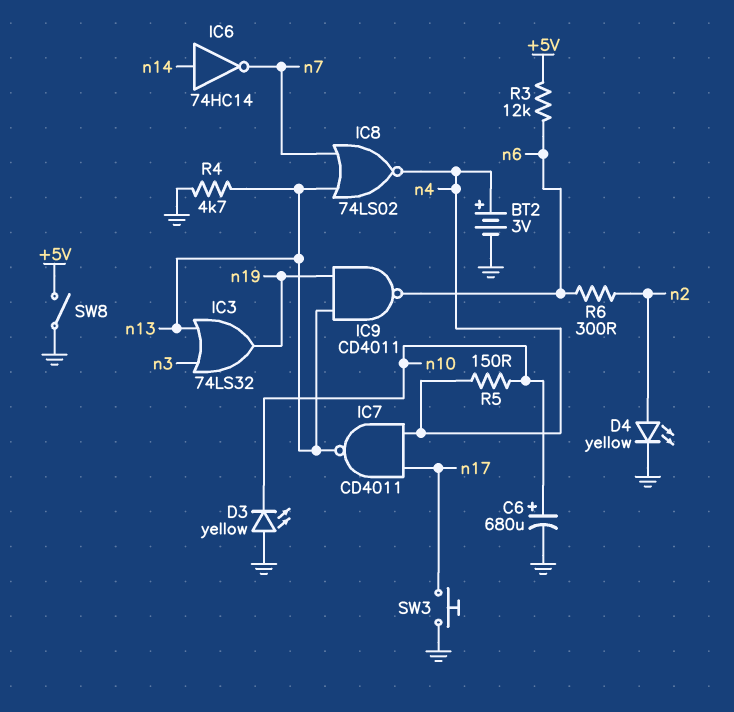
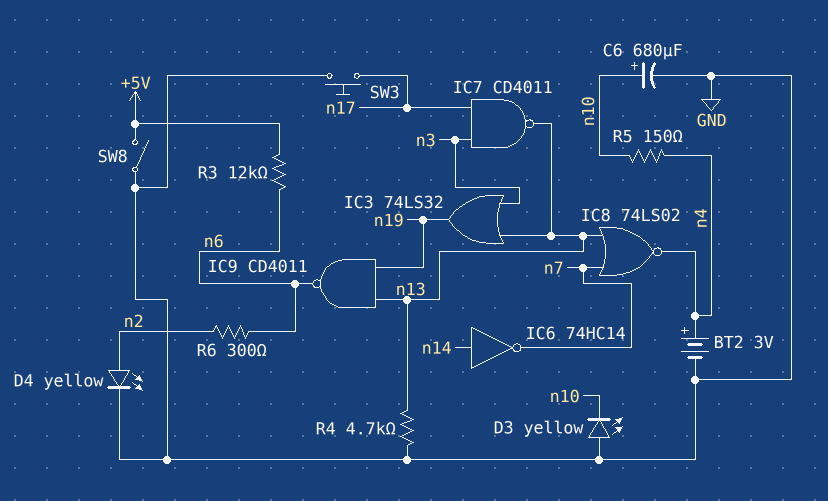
IC7: NAND CD4011 (in n4, in n17, out n13) -> NAND CD4011 (in n3, in n17, out n13)

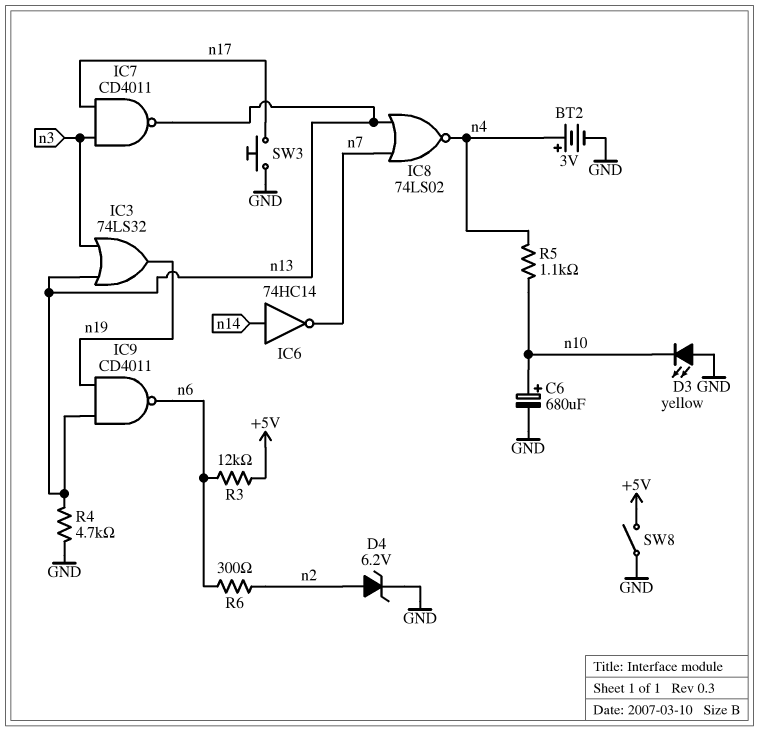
D4: LED yellow (A n2, K GND) -> zener 6.2V (A n2, K GND)
R5: 150 (n4, n10) -> 1.1k (n4, n10)

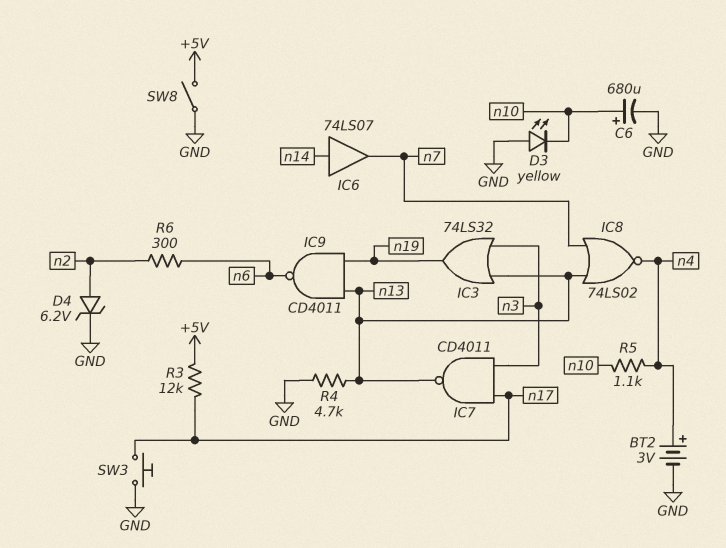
IC6: NOT 74HC14 (in n14, out n7) -> buffer 74LS07 (in n14, out n7)
R3: 12k (+5V, n6) -> 12k (+5V, n17)

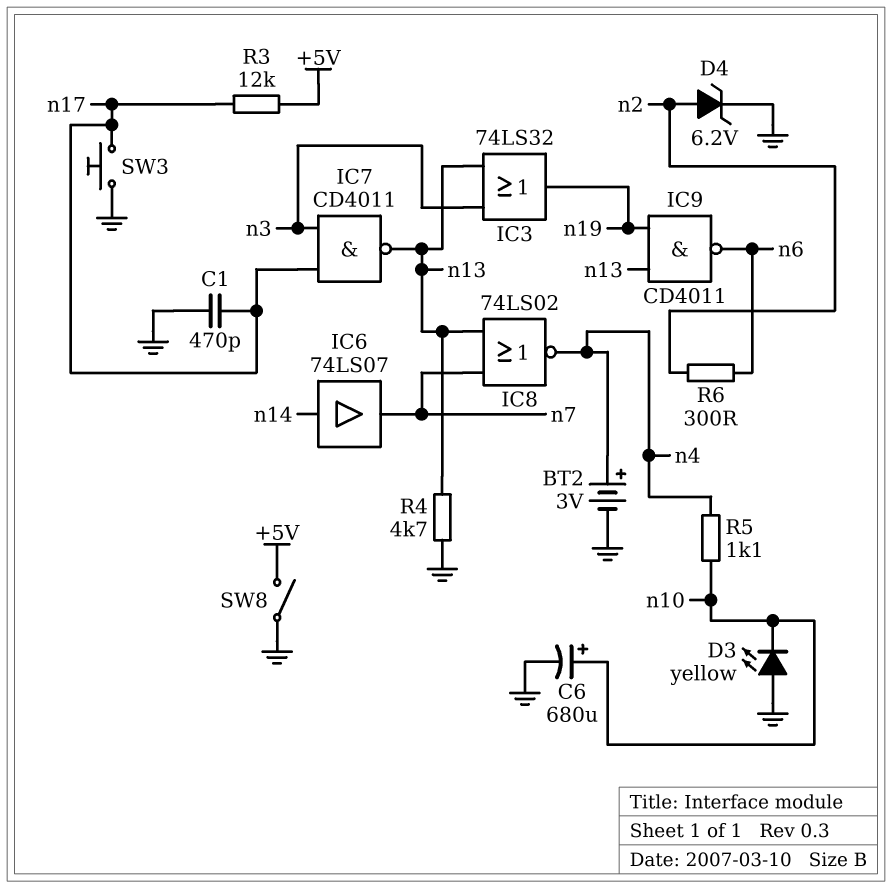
C1: none -> 470pF (GND, n17)

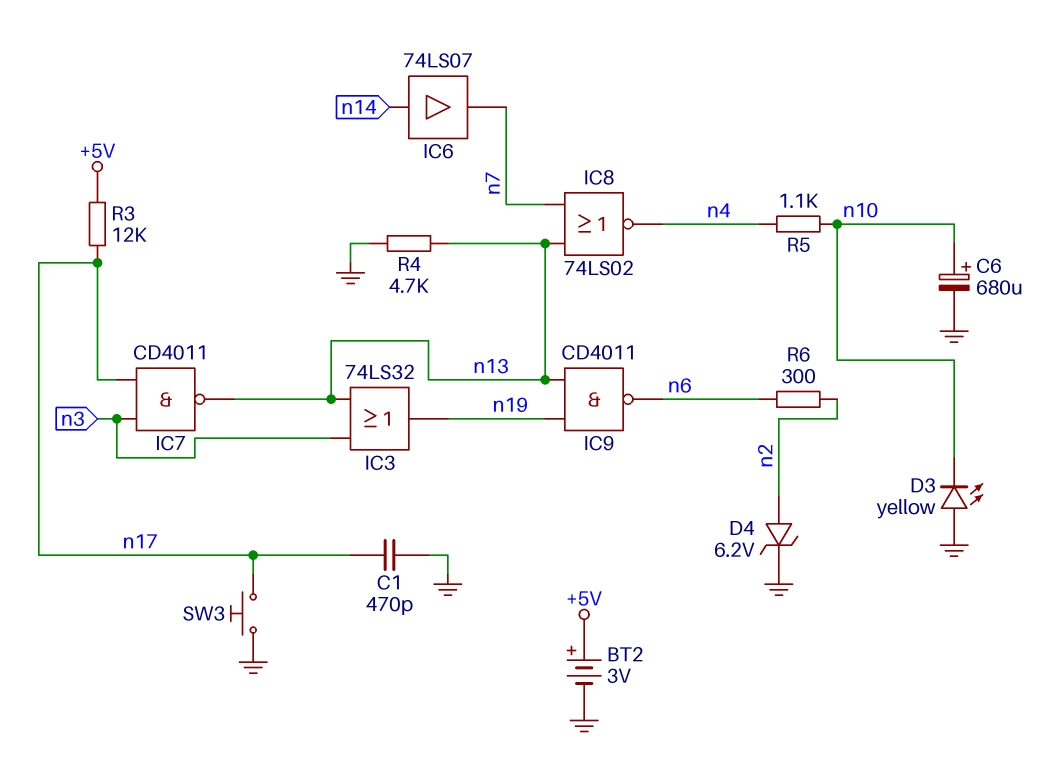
BT2: 3V (plus n4, minus GND) -> 3V (plus +5V, minus GND)
SW8: switch (+5V, GND) -> none

